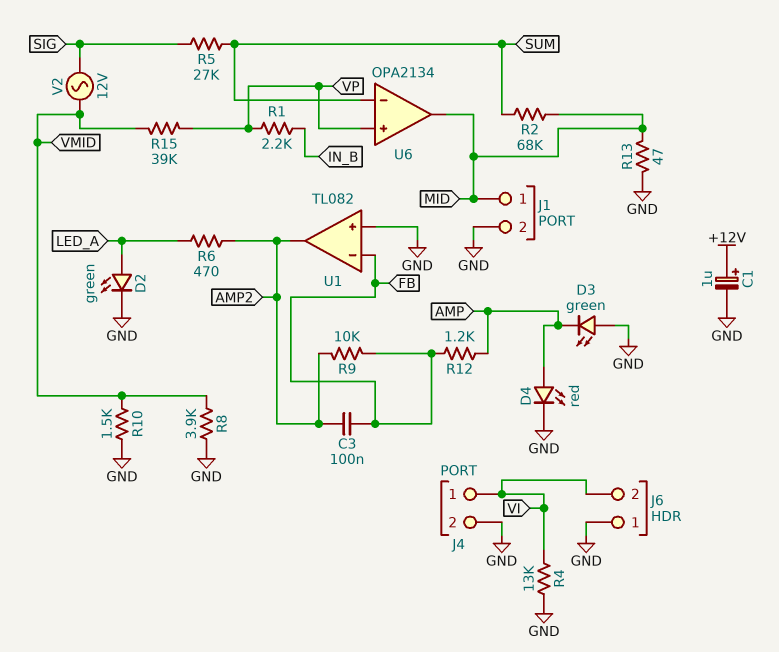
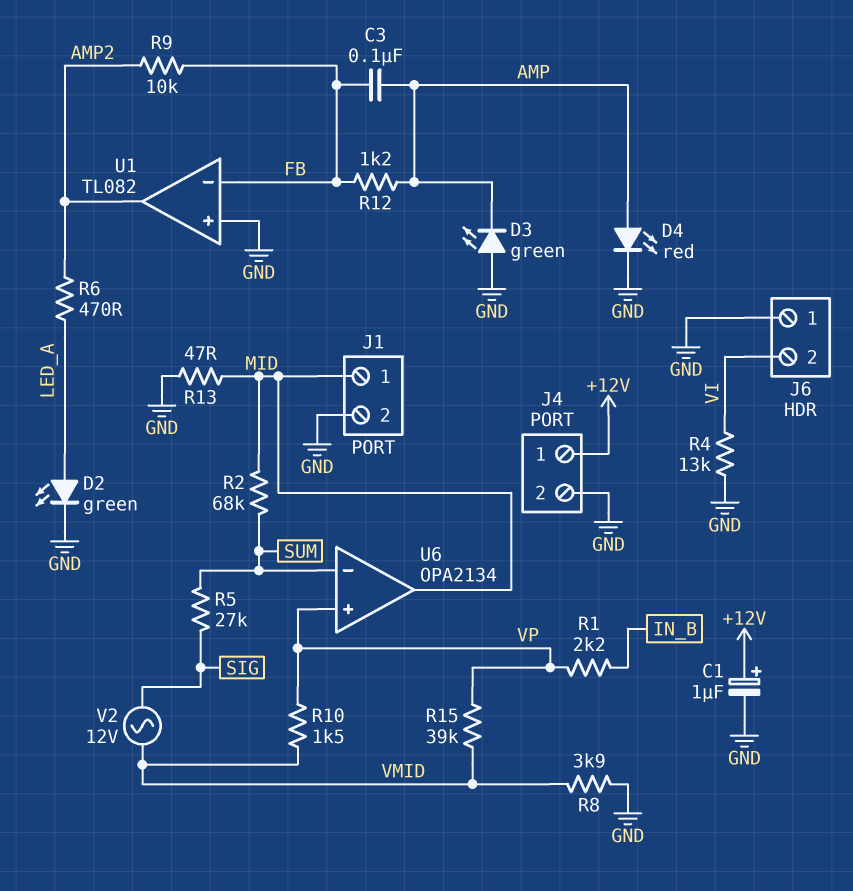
C3: 100nF (AMP2, FB) -> 100nF (AMP, FB)
J4 pin 1: VI -> +12V
R10: 1.5k (GND, VMID) -> 1.5k (VMID, VP)

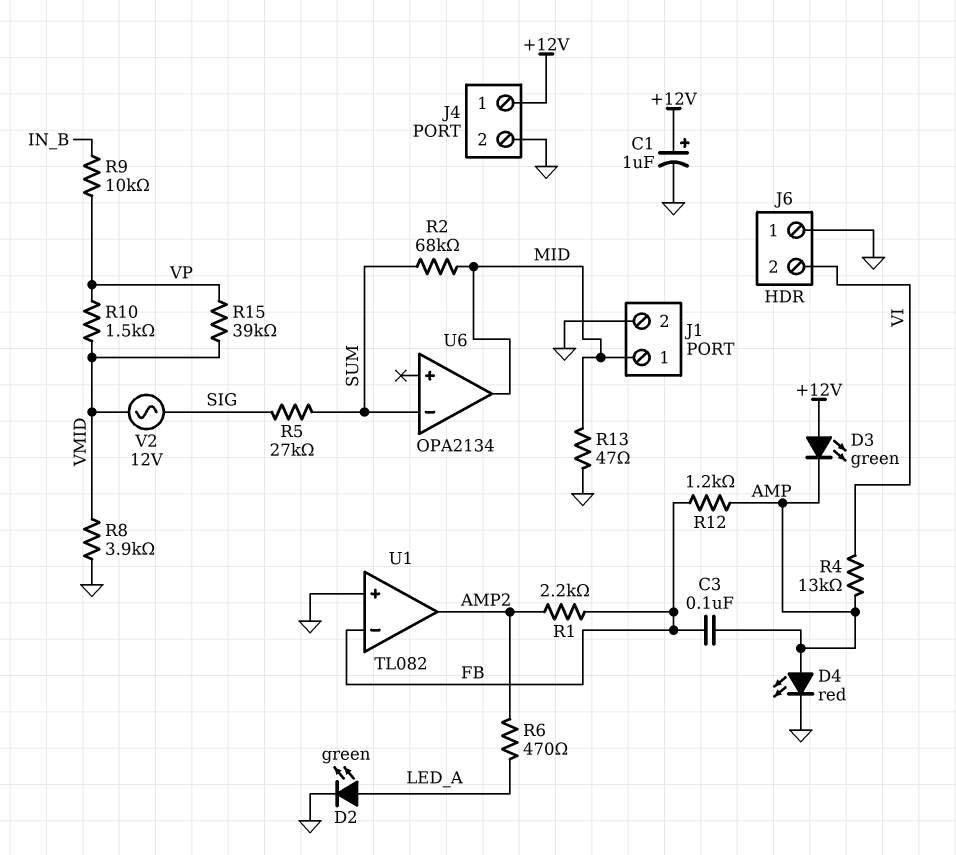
D3: LED green (A GND, K AMP) -> LED green (A +12V, K AMP)
R1: 2.2k (IN_B, VP) -> 2.2k (AMP2, FB)
R4: 13k (GND, VI) -> 13k (AMP, VI)
R9: 10k (AMP2, FB) -> 10k (IN_B, VP)
U6 pin in+: VP -> none

